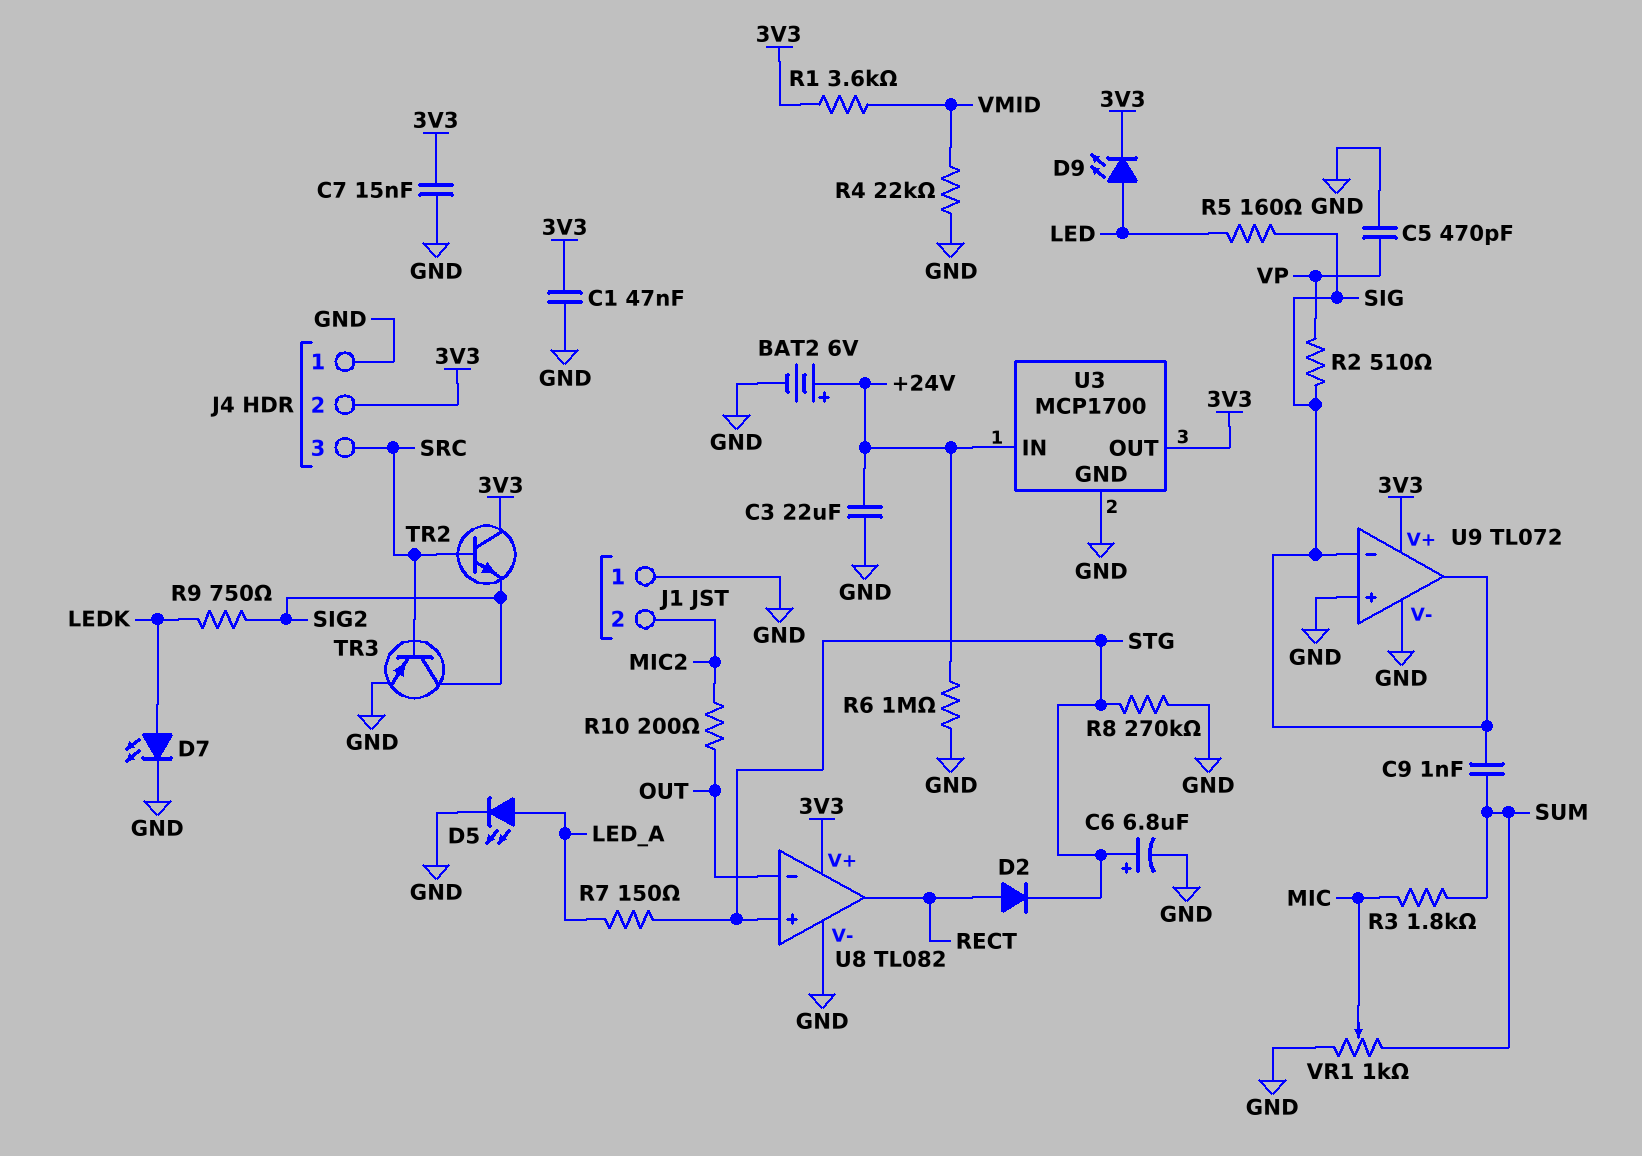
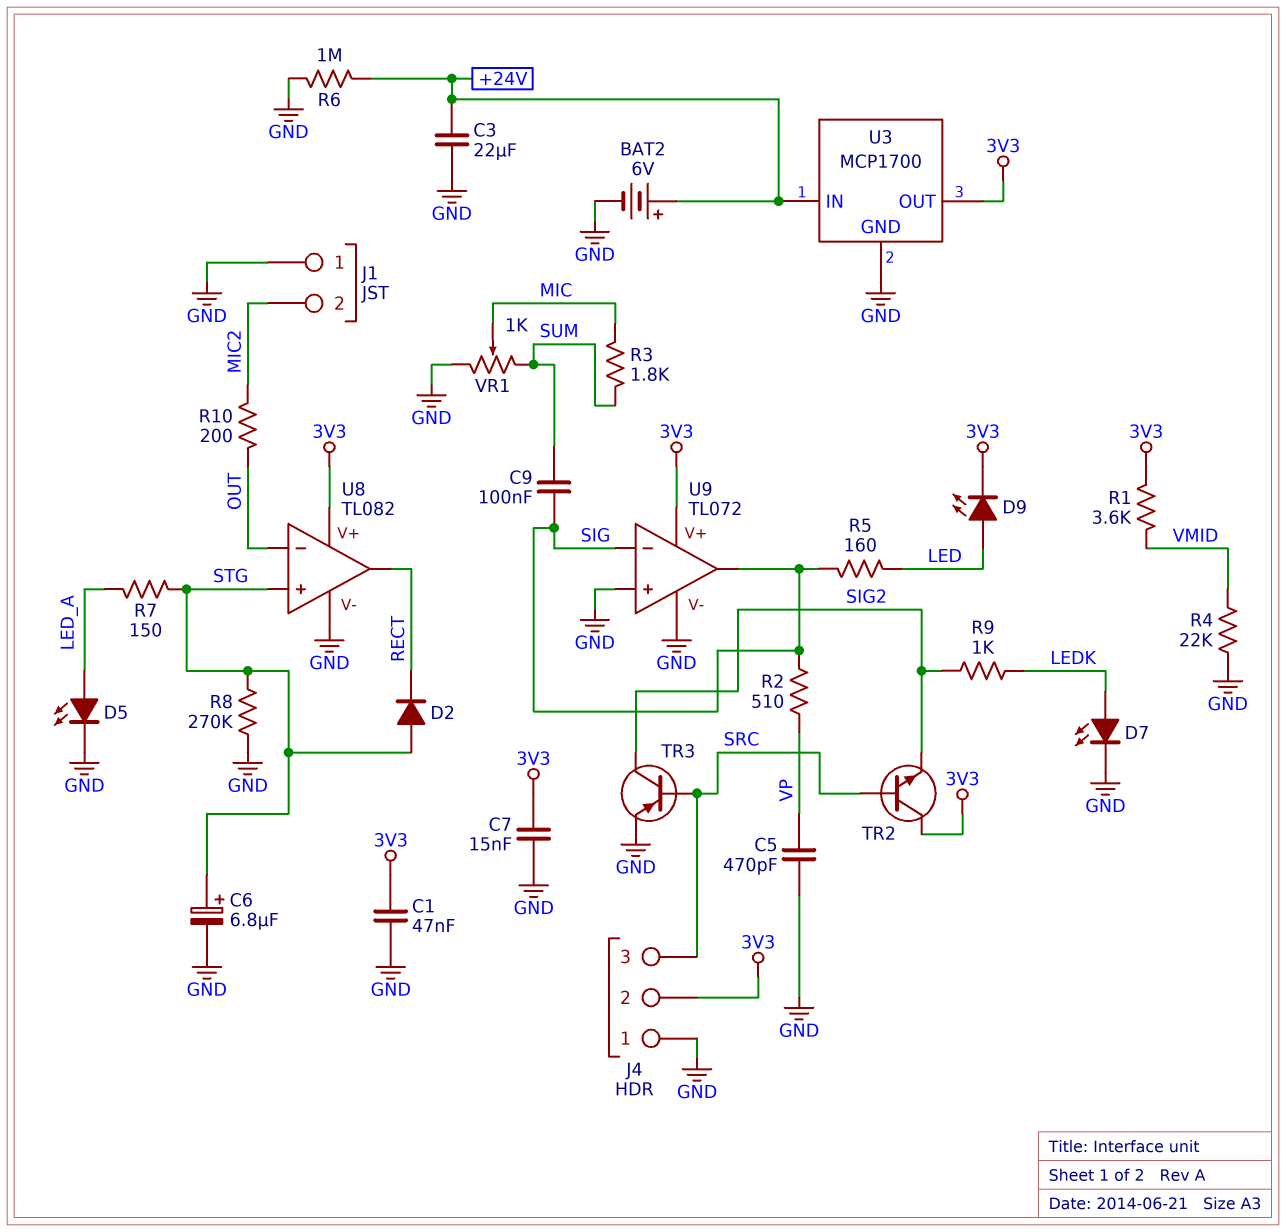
C9: 1nF (SIG, SUM) -> 100nF (SIG, SUM)
D2: diode (A RECT, K STG) -> diode (A STG, K RECT)
R9: 750 (LEDK, SIG2) -> 1k (LEDK, SIG2)

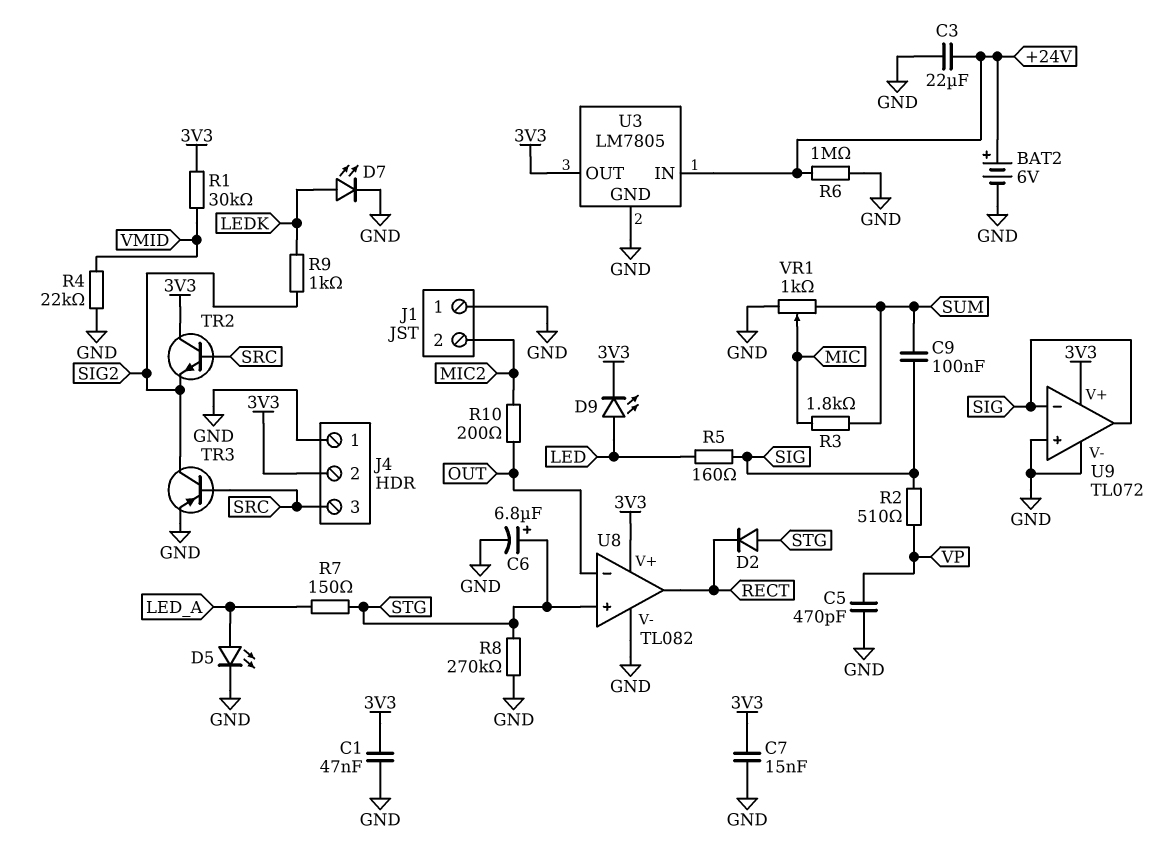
R1: 3.6k (3V3, VMID) -> 30k (3V3, VMID)
U3: MCP1700 -> LM7805

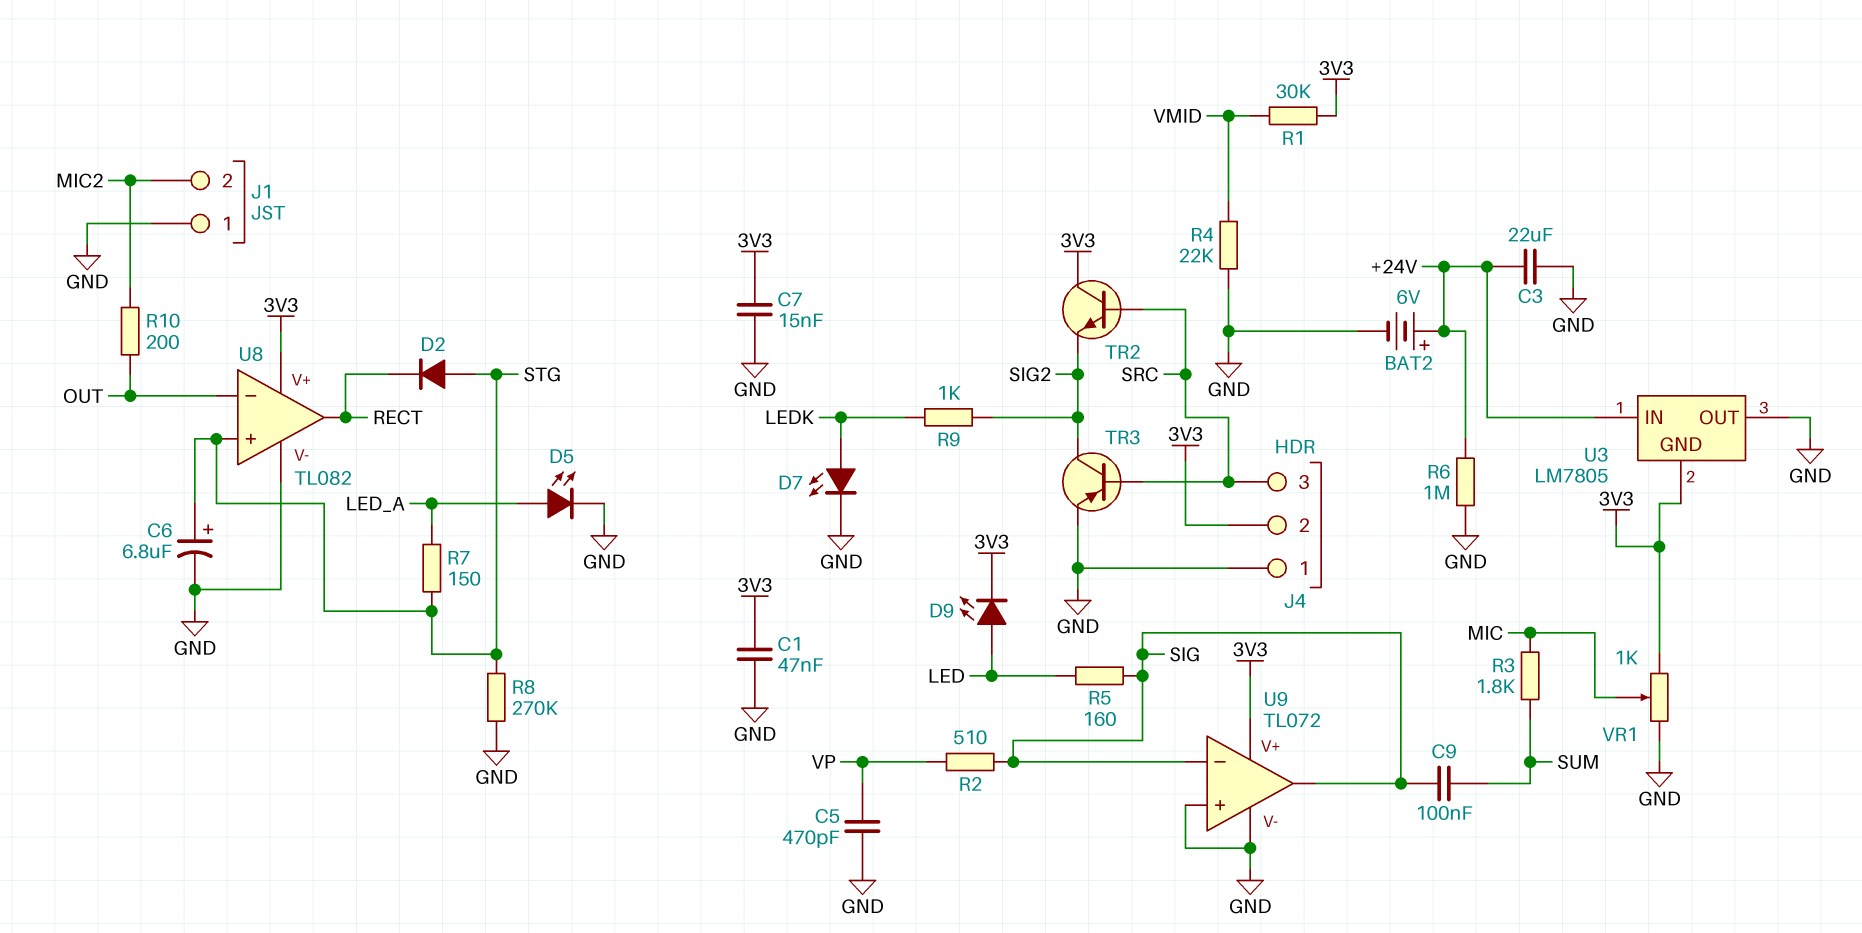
U3 pin GND: GND -> 3V3
U3 pin OUT: 3V3 -> GND
VR1: 1k (GND, SUM, wiper MIC) -> 1k (3V3, GND, wiper MIC)

